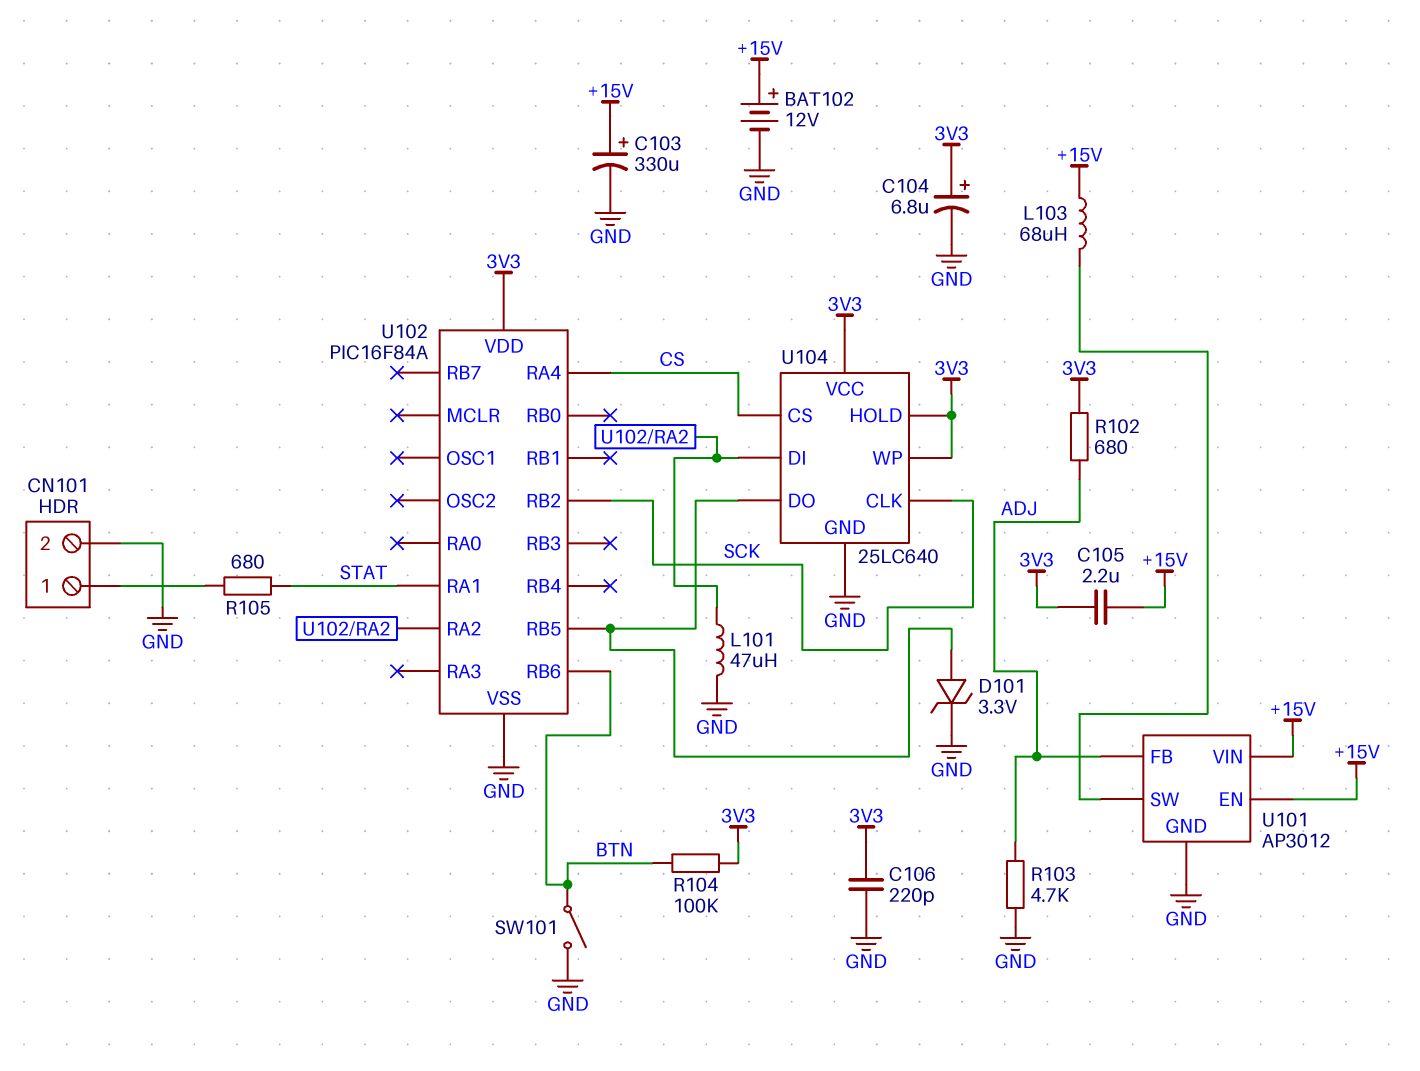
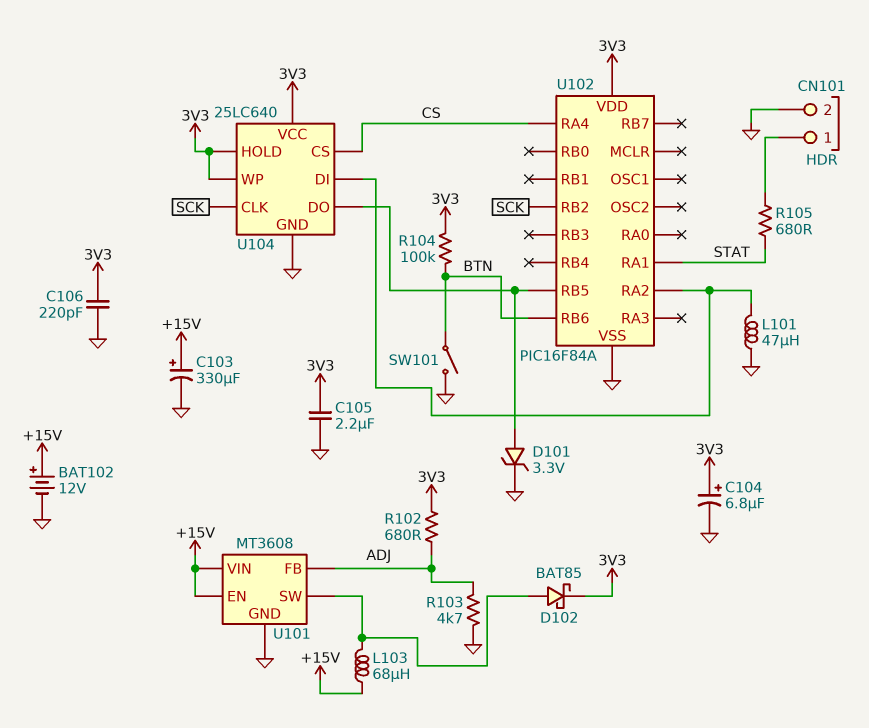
C105: 2.2uF (+15V, 3V3) -> 2.2uF (3V3, GND)
D102: none -> schottky BAT85 (A U101/SW, K 3V3)
U101: AP3012 -> MT3608

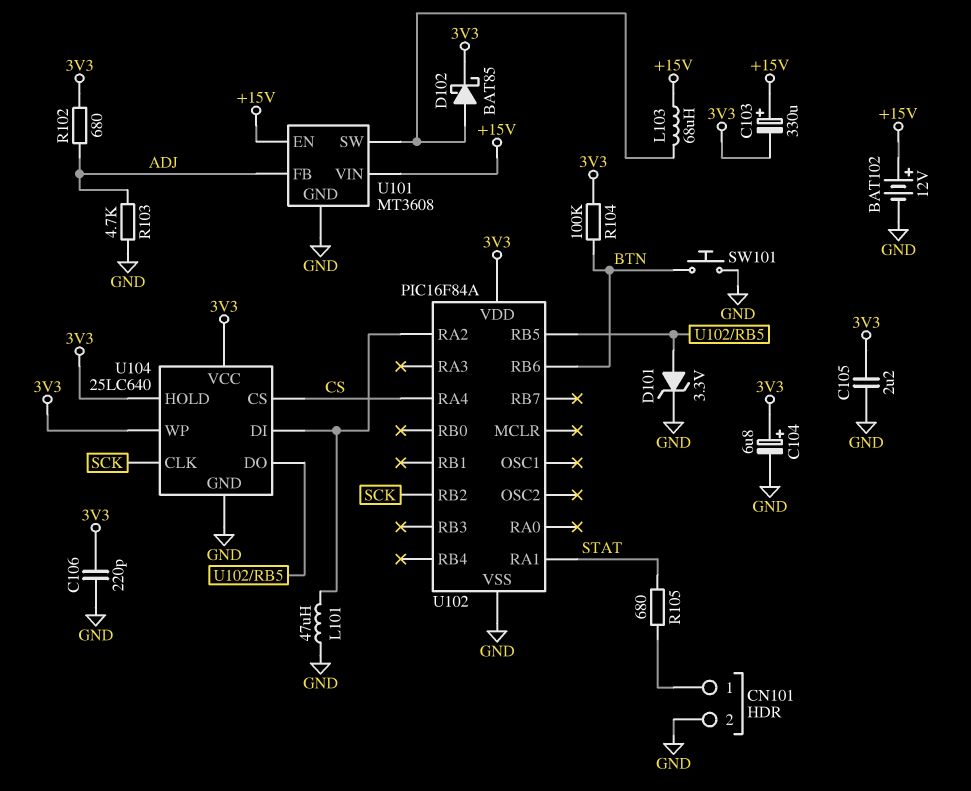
C103: 330uF (plus +15V, minus GND) -> 330uF (plus +15V, minus 3V3)
SW101: switch (BTN, GND) -> button (BTN, GND)

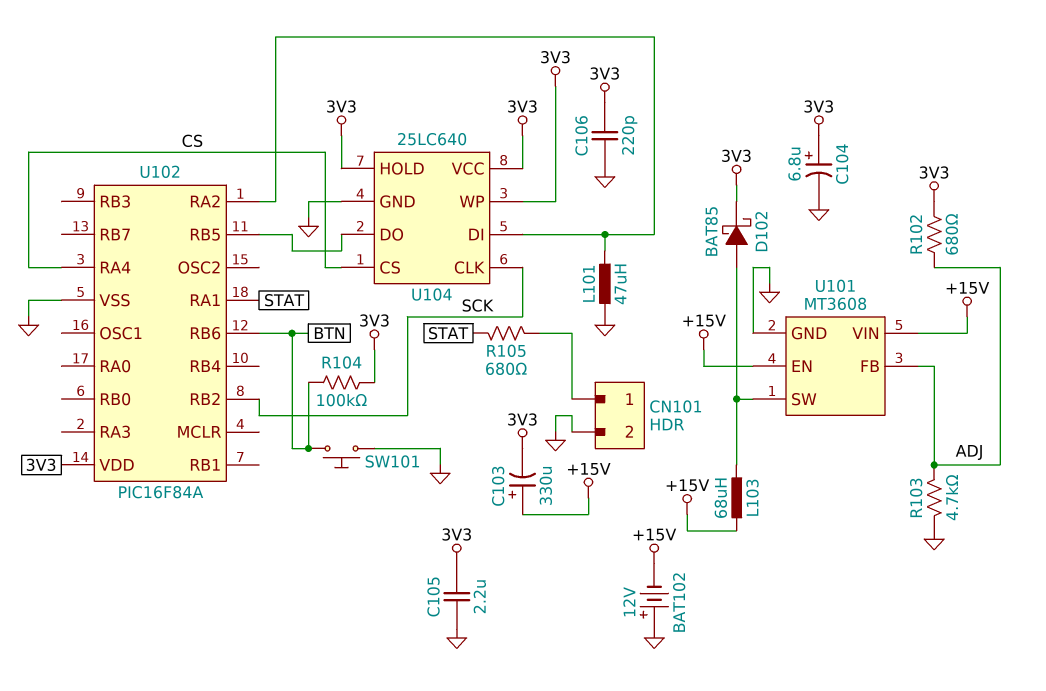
BAT102: 12V (plus +15V, minus GND) -> 12V (plus GND, minus +15V)
D101: zener 3.3V (A U102/RB5, K GND) -> none

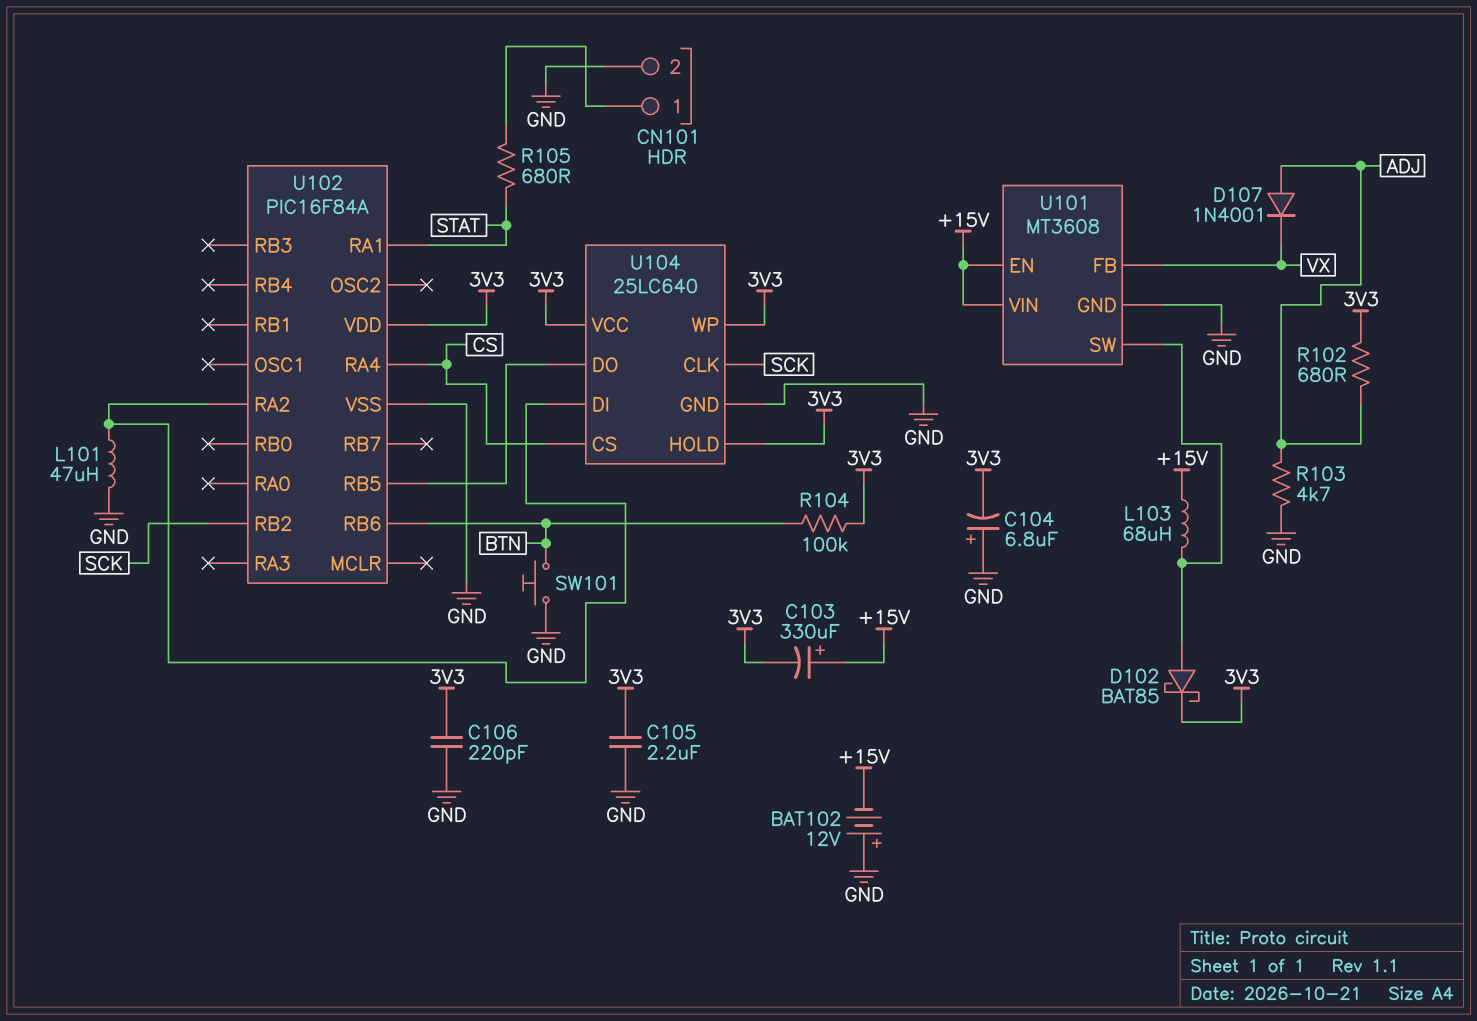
C104: 6.8uF (plus 3V3, minus GND) -> 6.8uF (plus GND, minus 3V3)
D107: none -> diode 1N4001 (A ADJ, K VX)
U101 pin FB: ADJ -> VX

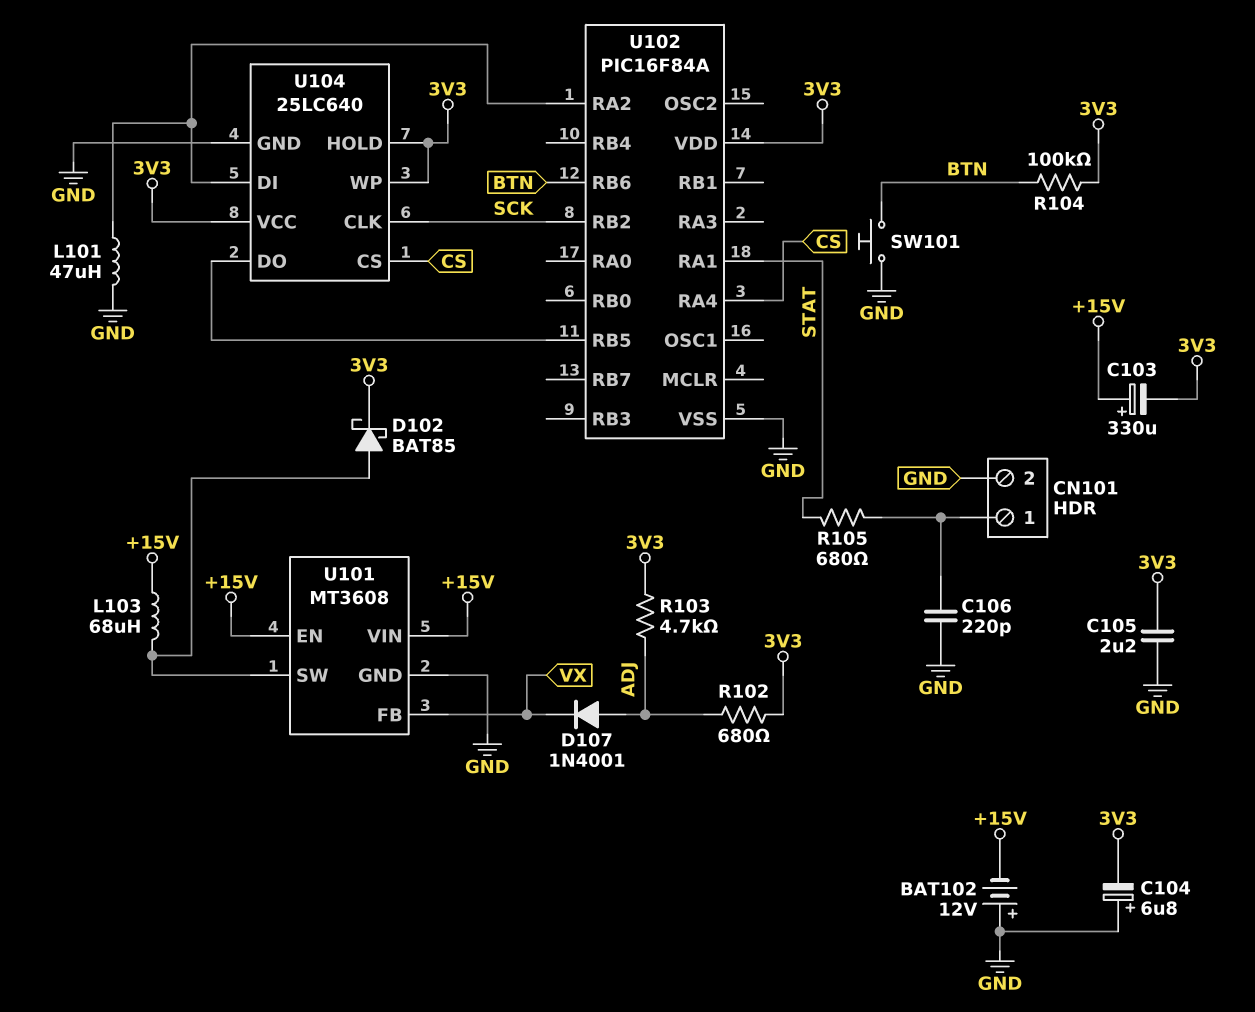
C106: 220pF (3V3, GND) -> 220pF (CN101/1, GND)
R103: 4.7k (ADJ, GND) -> 4.7k (3V3, ADJ)

